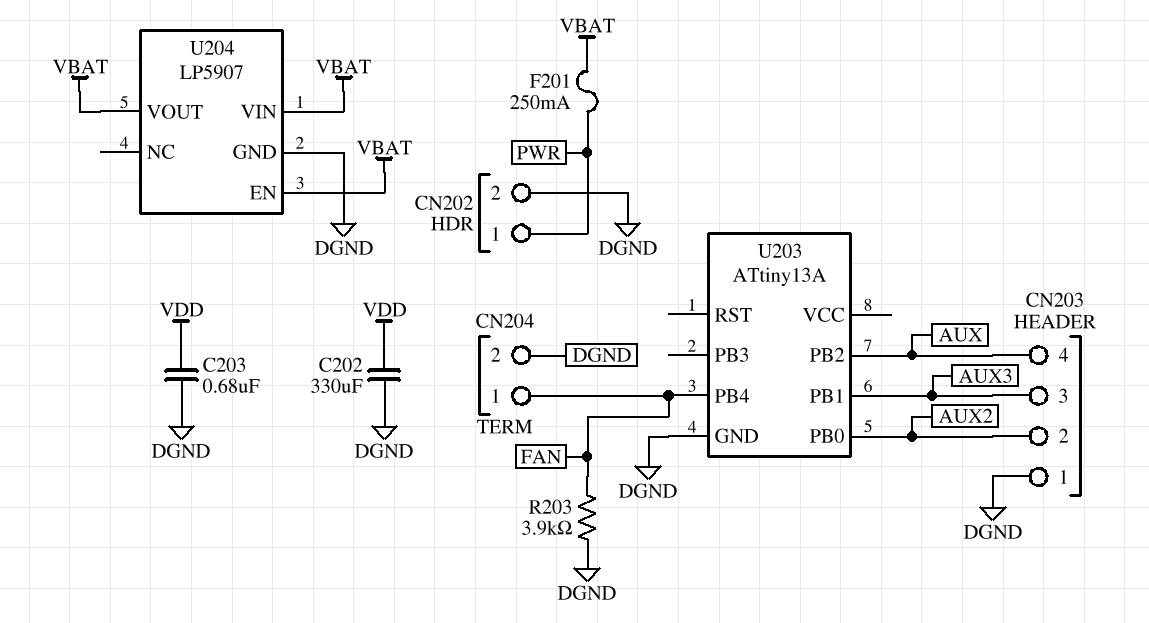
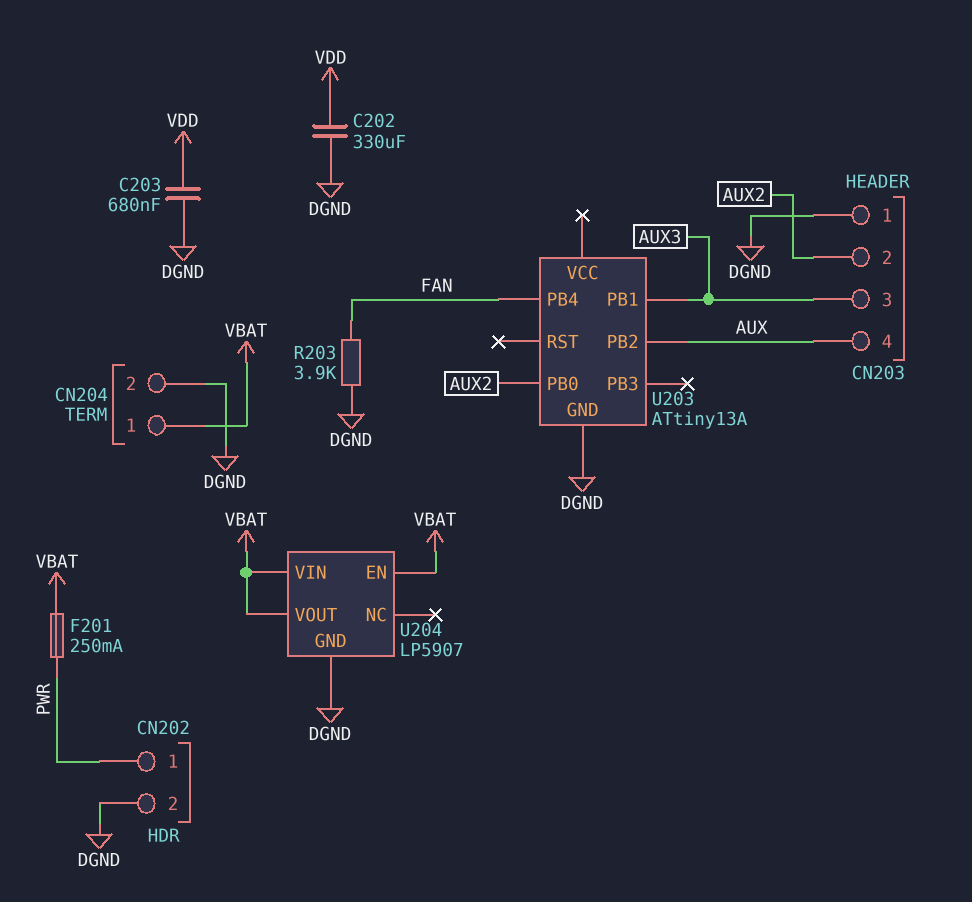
CN204 pin 1: FAN -> VBAT

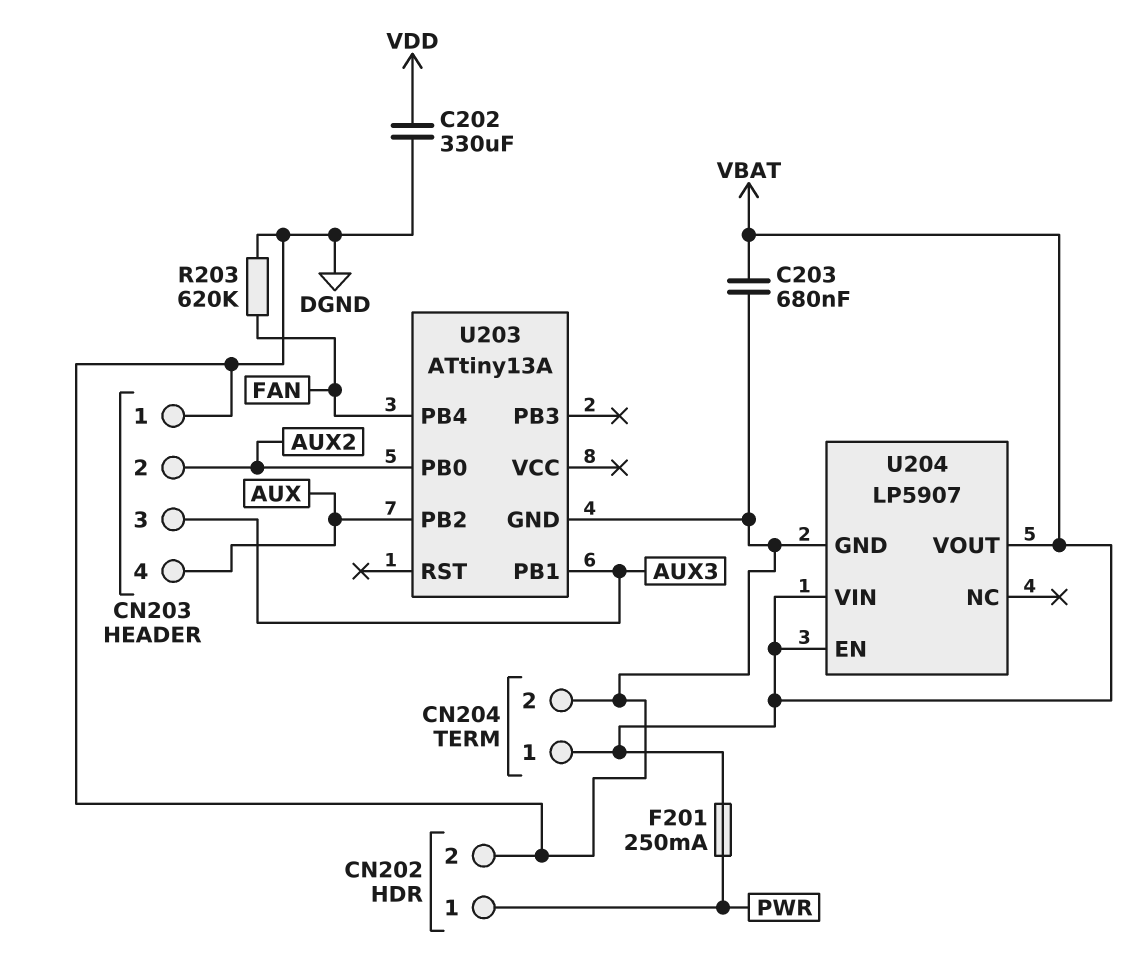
C203: 680nF (DGND, VDD) -> 680nF (DGND, VBAT)
R203: 3.9k (DGND, FAN) -> 620k (DGND, FAN)

